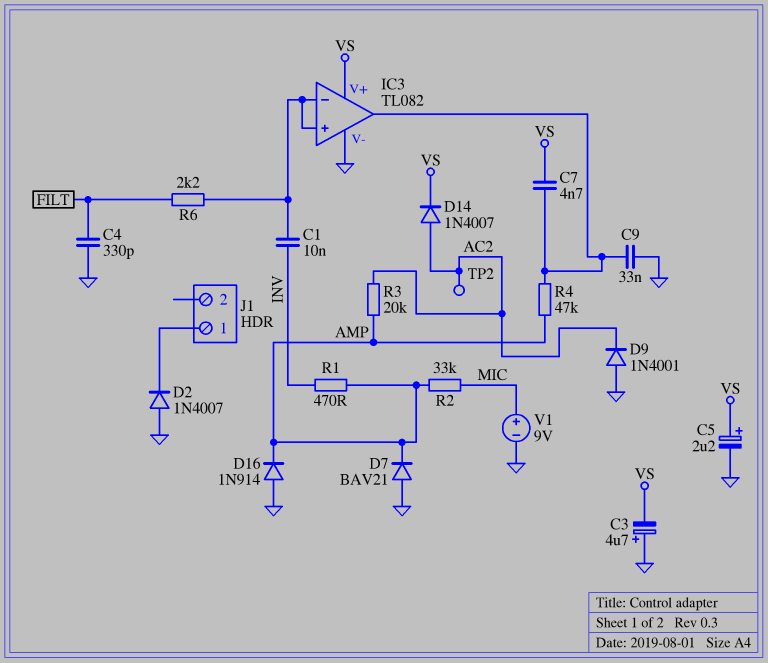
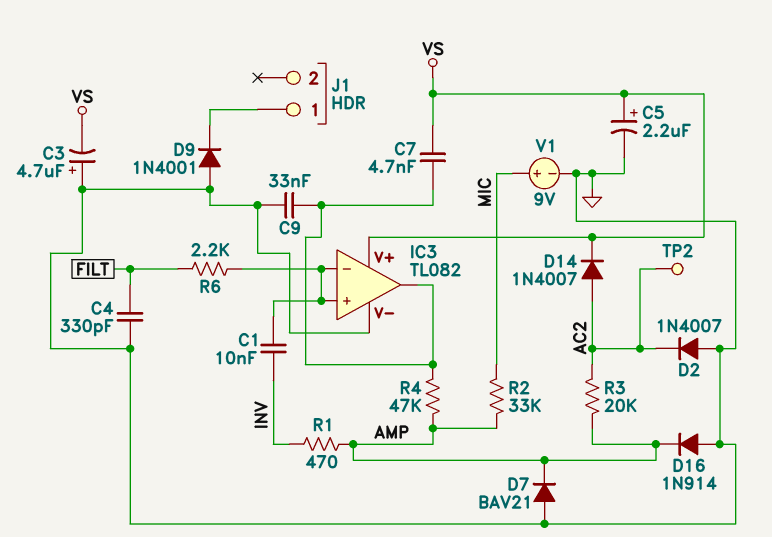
D2: diode 1N4007 (A GND, K J1/1) -> diode 1N4007 (A GND, K AC2)
D9: diode 1N4001 (A GND, K AC2) -> diode 1N4001 (A GND, K J1/1)

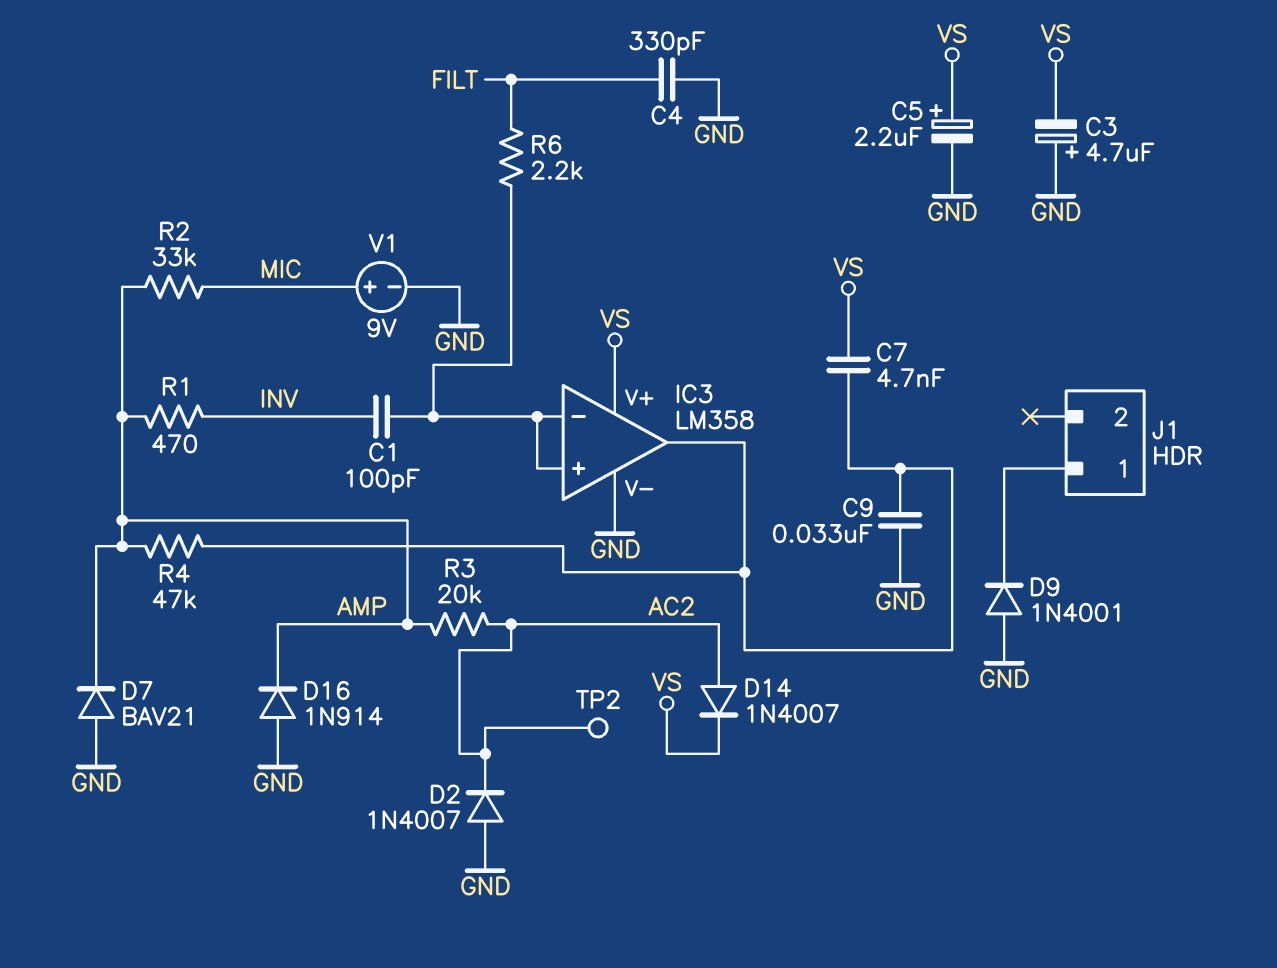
C1: 10nF (IC3/in+, INV) -> 100pF (IC3/in+, INV)
IC3: TL082 -> LM358

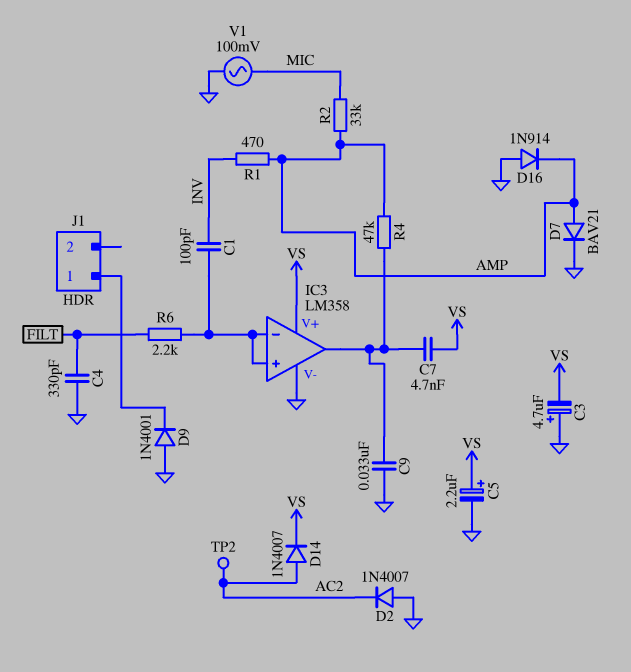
D7: diode BAV21 (A GND, K AMP) -> diode BAV21 (A AMP, K GND)
R3: 20k (AC2, AMP) -> none
V1: 9V (plus MIC, minus GND) -> AC 100mV (GND, MIC)

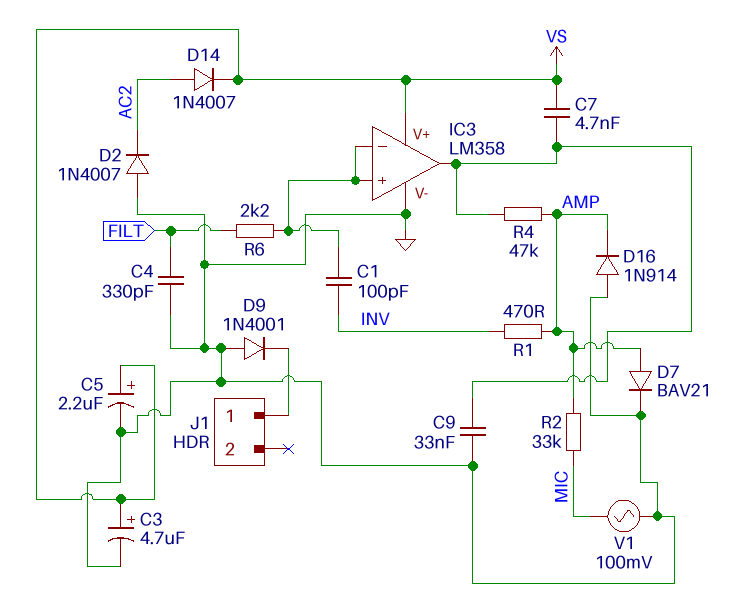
C3: 4.7uF (plus GND, minus VS) -> 4.7uF (plus VS, minus GND)
TP2: test point (AC2) -> none

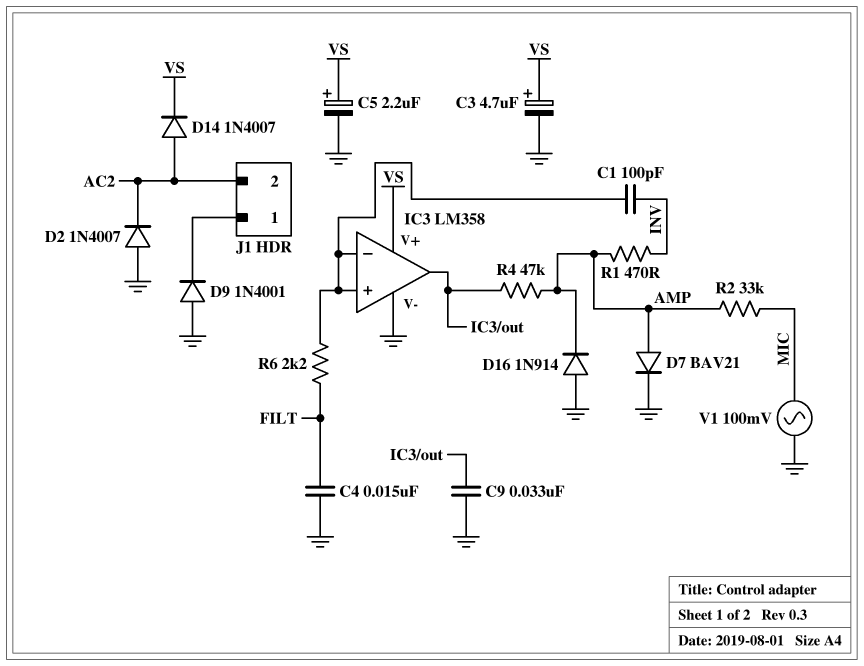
C4: 330pF (FILT, GND) -> 15nF (FILT, GND)
C7: 4.7nF (IC3/out, VS) -> none
J1 pin 2: none -> AC2

